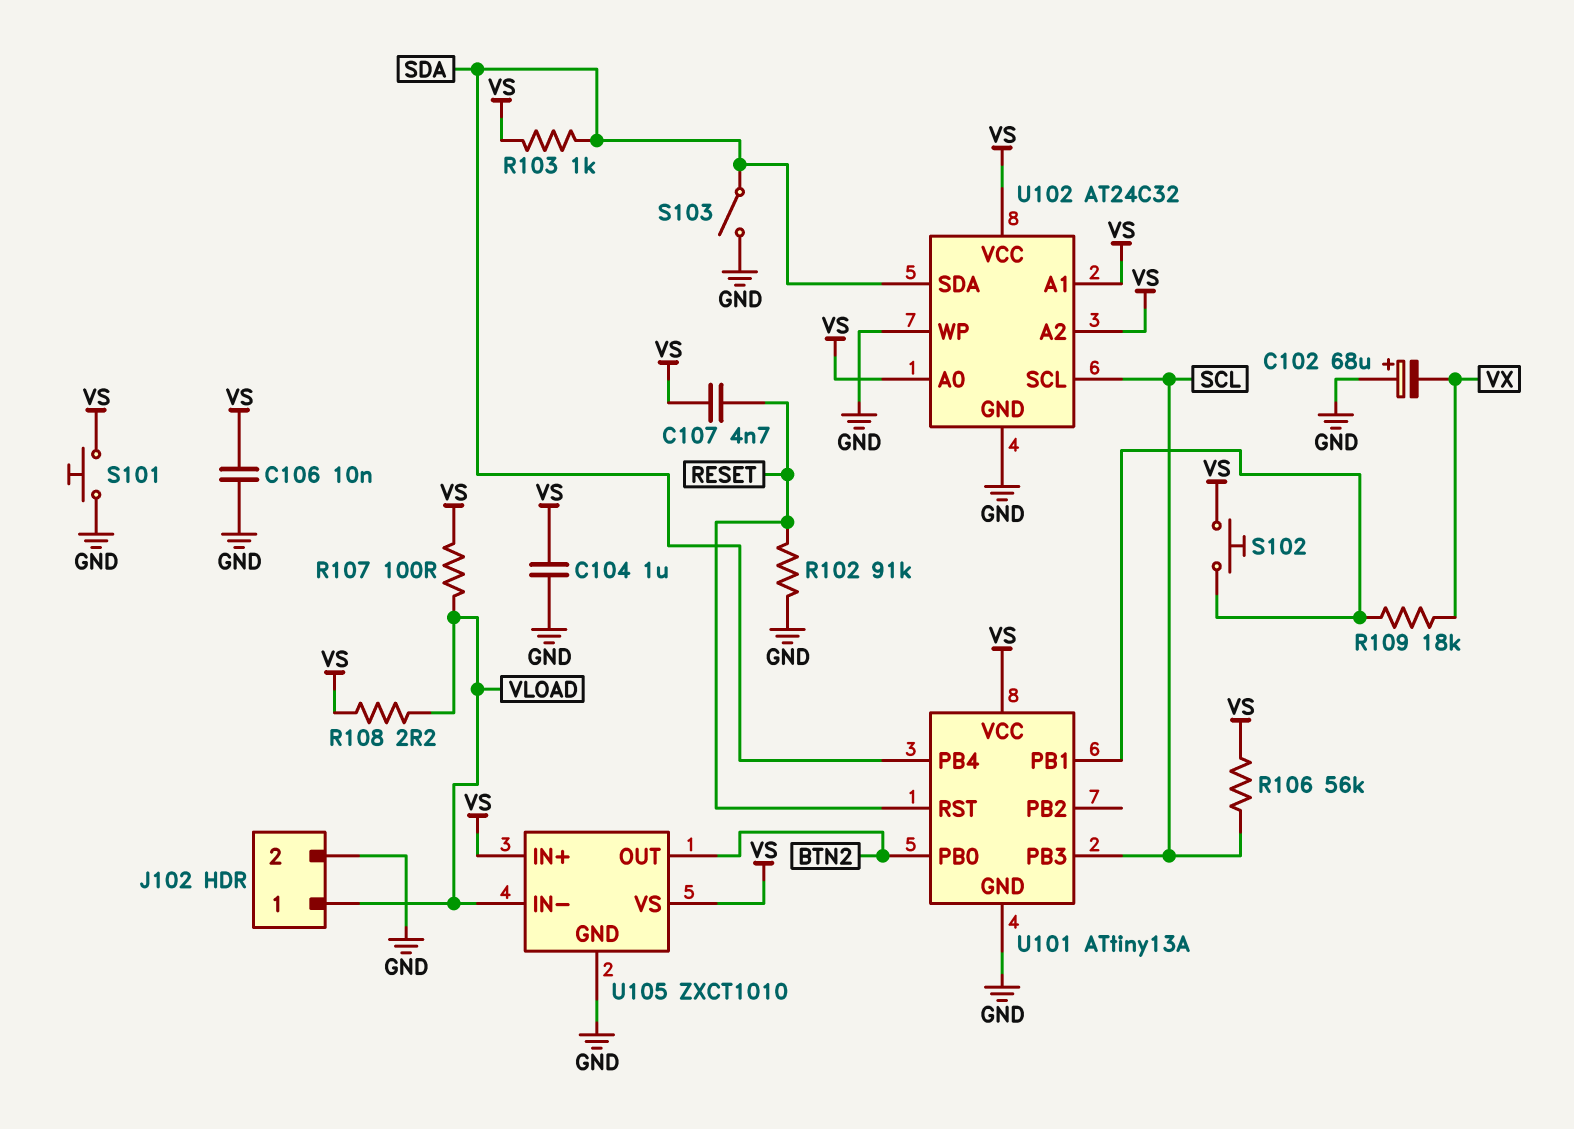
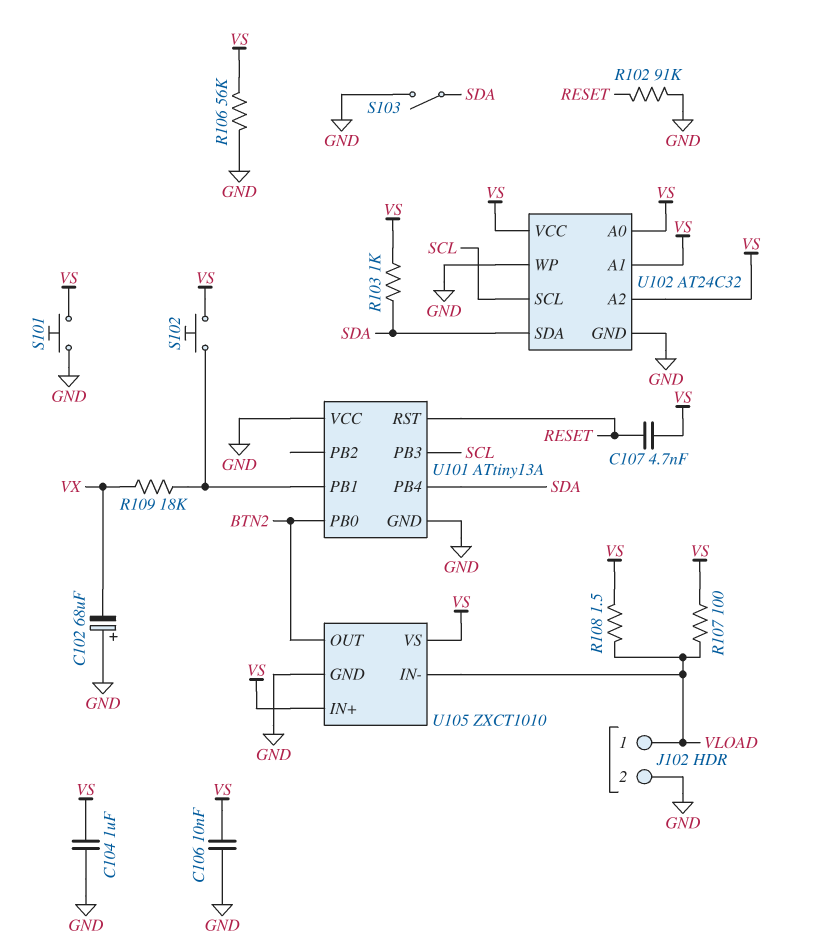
R106: 56k (SCL, VS) -> 56k (GND, VS)
R108: 2.2 (VLOAD, VS) -> 1.5 (VLOAD, VS)
U101 pin VCC: VS -> GND

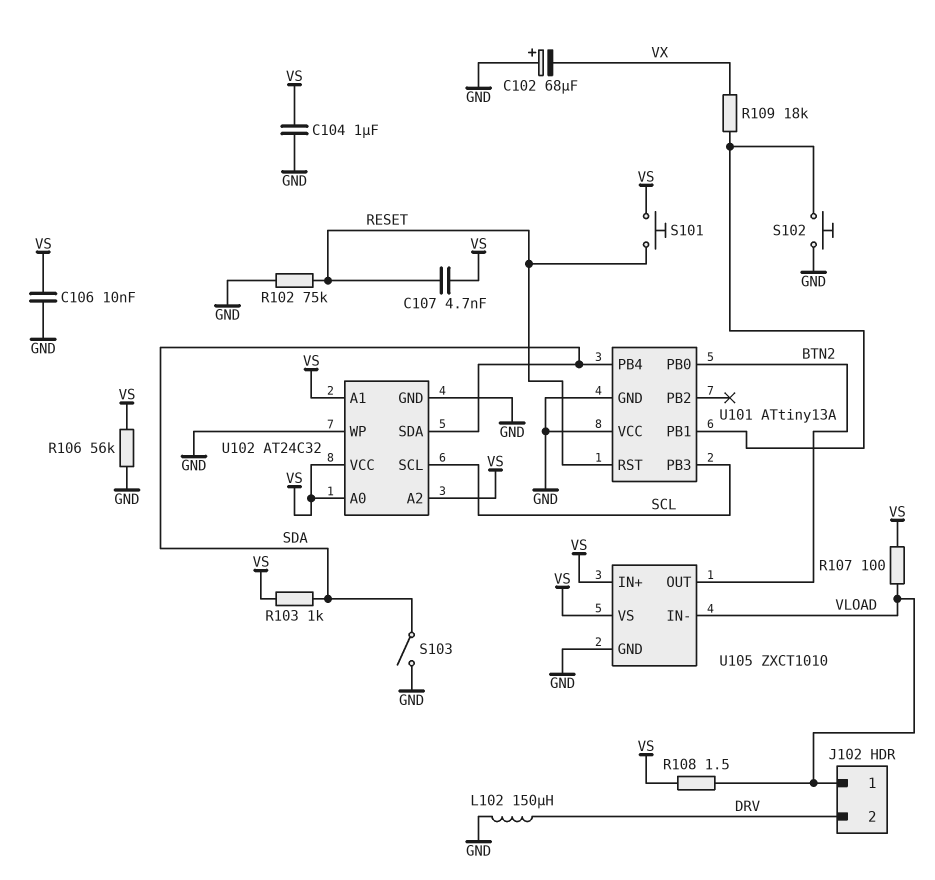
J102 pin 2: GND -> DRV
L102: none -> 150uH (DRV, GND)
R102: 91k (GND, RESET) -> 75k (GND, RESET)
S101: button (GND, VS) -> button (RESET, VS)
S102: button (U101/PB1, VS) -> button (GND, U101/PB1)

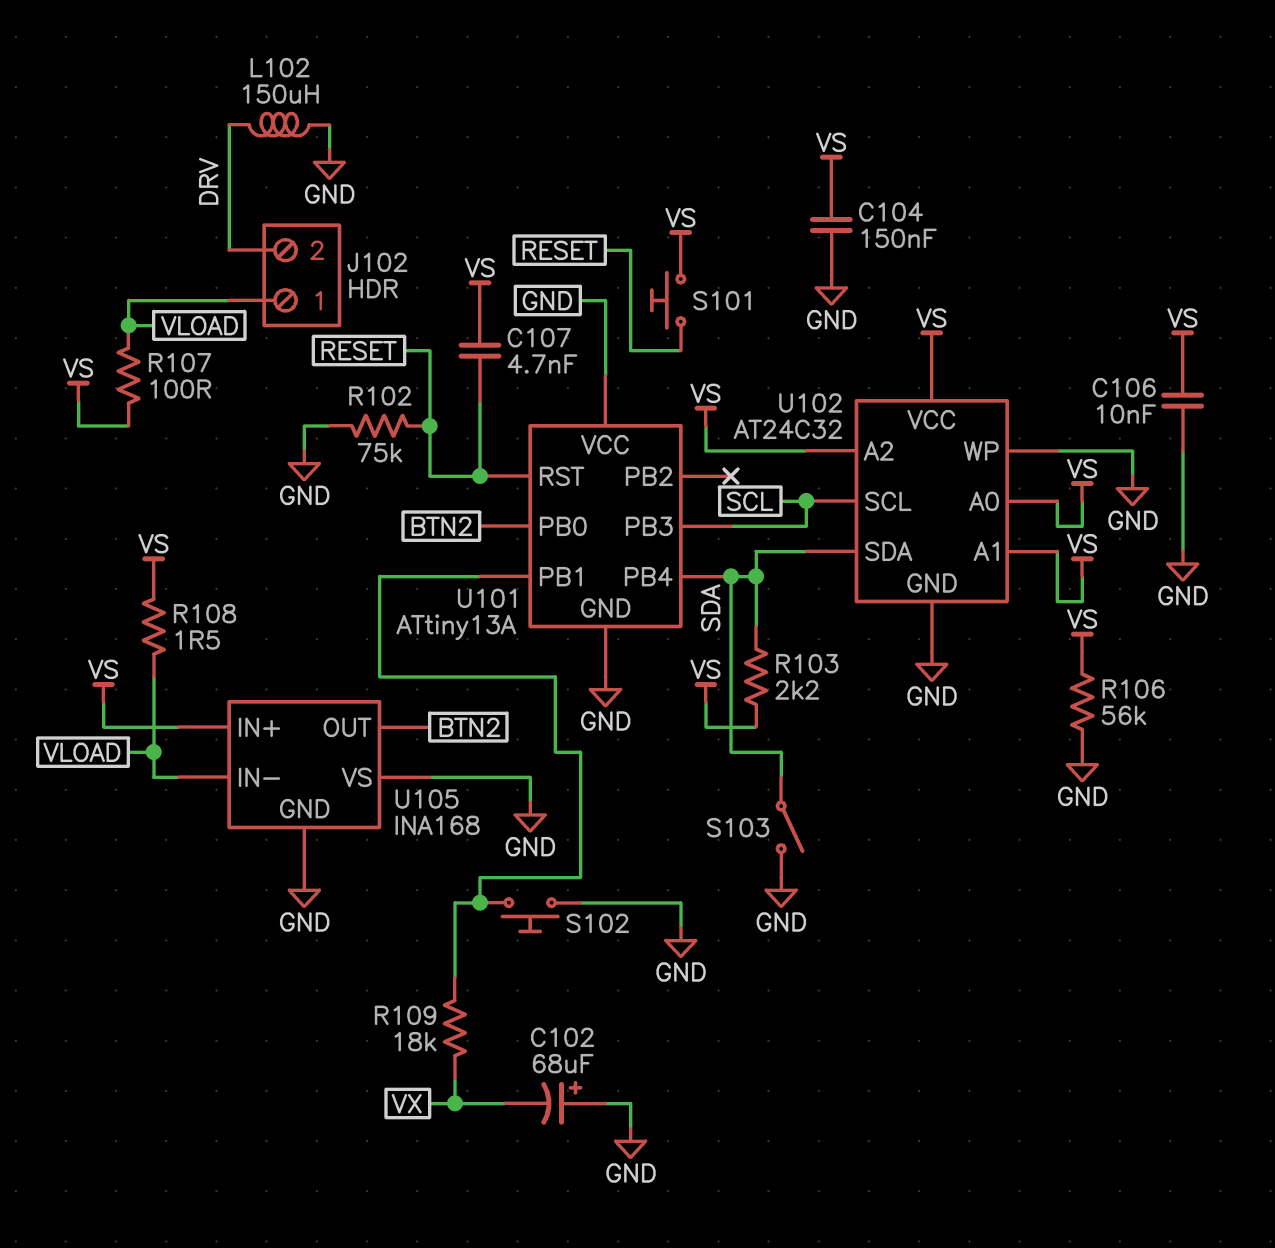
C104: 1uF (GND, VS) -> 150nF (GND, VS)
R103: 1k (SDA, VS) -> 2.2k (SDA, VS)
U105: ZXCT1010 -> INA168
U105 pin VS: VS -> GND

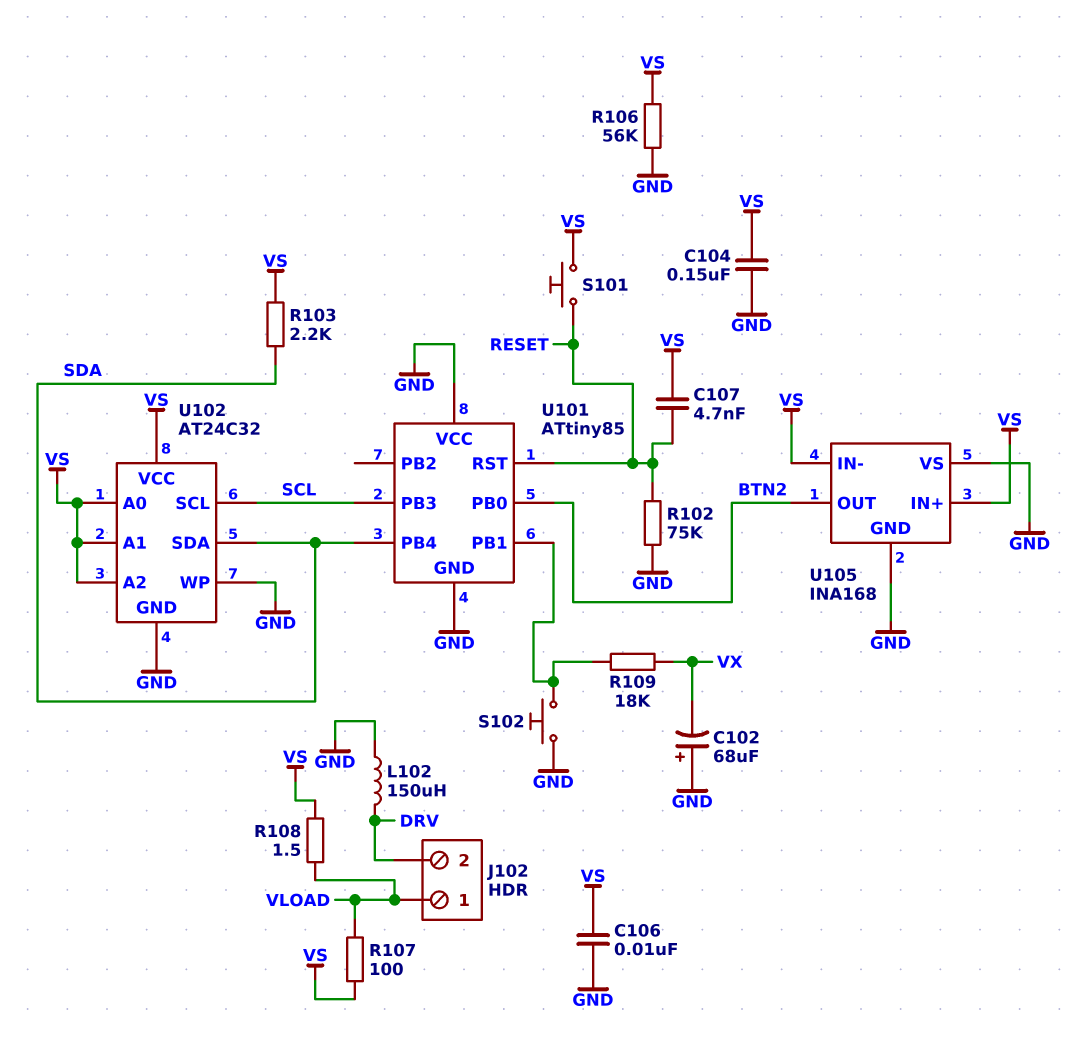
S103: switch (GND, SDA) -> none
U101: ATtiny13A -> ATtiny85
U105 pin IN-: VLOAD -> VS

